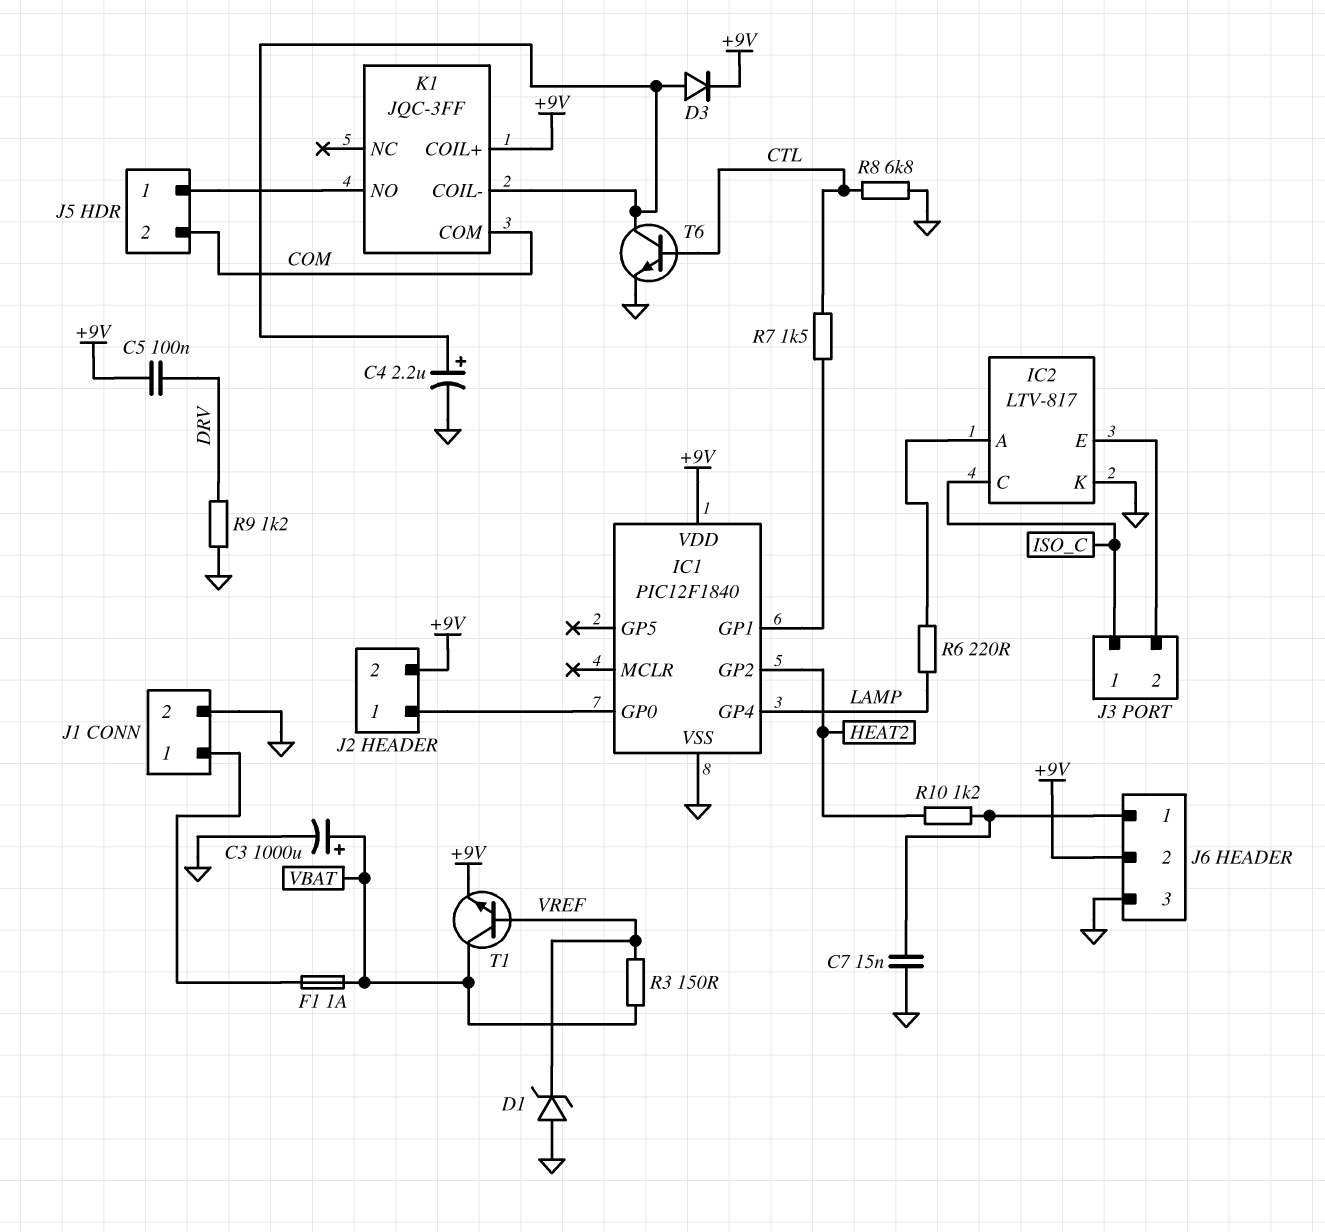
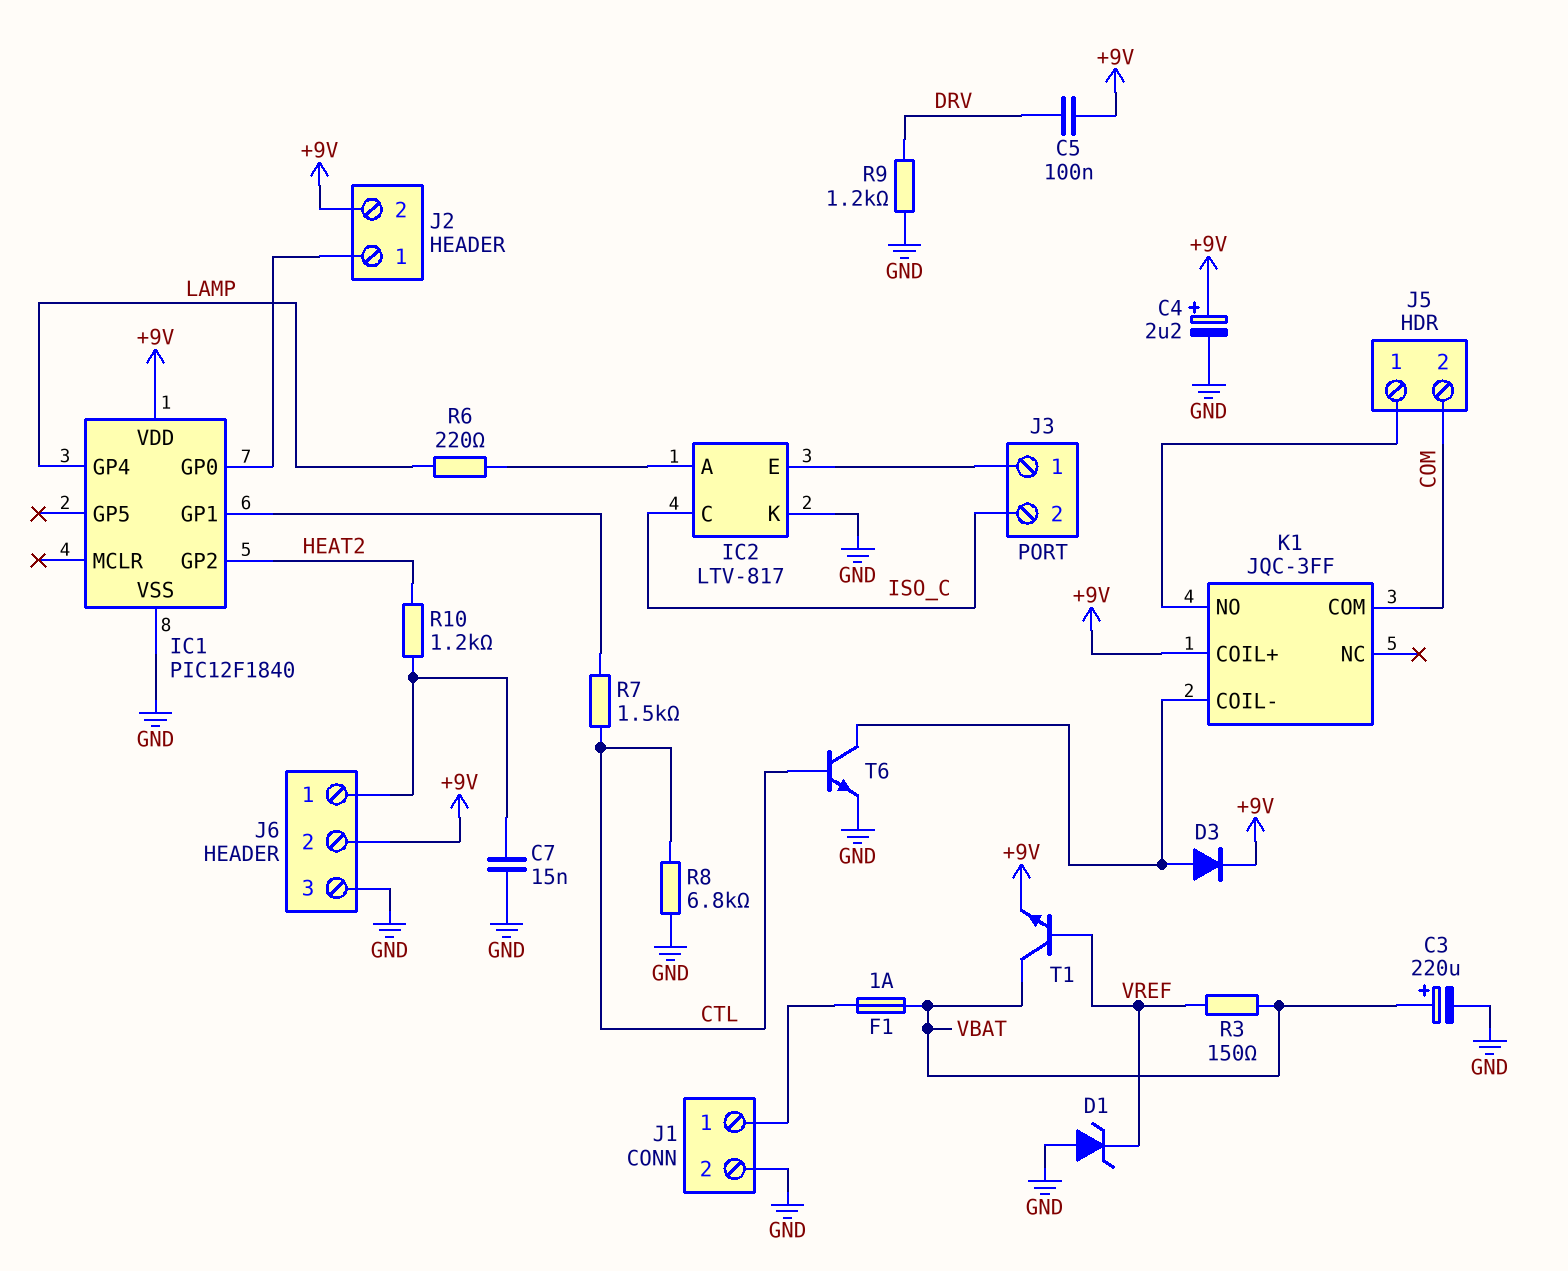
C3: 1000uF (plus VBAT, minus GND) -> 220uF (plus VBAT, minus GND)
C4: 2.2uF (plus K1/COIL-, minus GND) -> 2.2uF (plus +9V, minus GND)
J3 pin 1: ISO_C -> IC2/E
J3 pin 2: IC2/E -> ISO_C

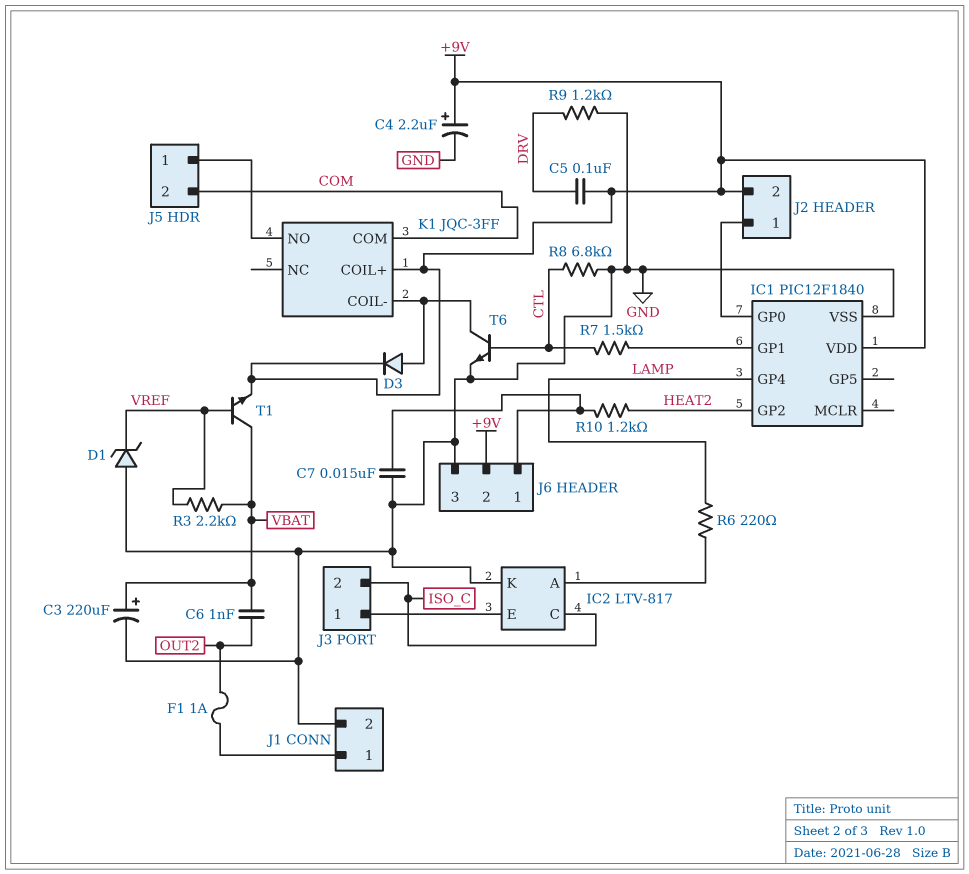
C6: none -> 1nF (OUT2, VBAT)
F1: 1A (J1/1, VBAT) -> 1A (J1/1, OUT2)
R3: 150 (VBAT, VREF) -> 2.2k (VBAT, VREF)

